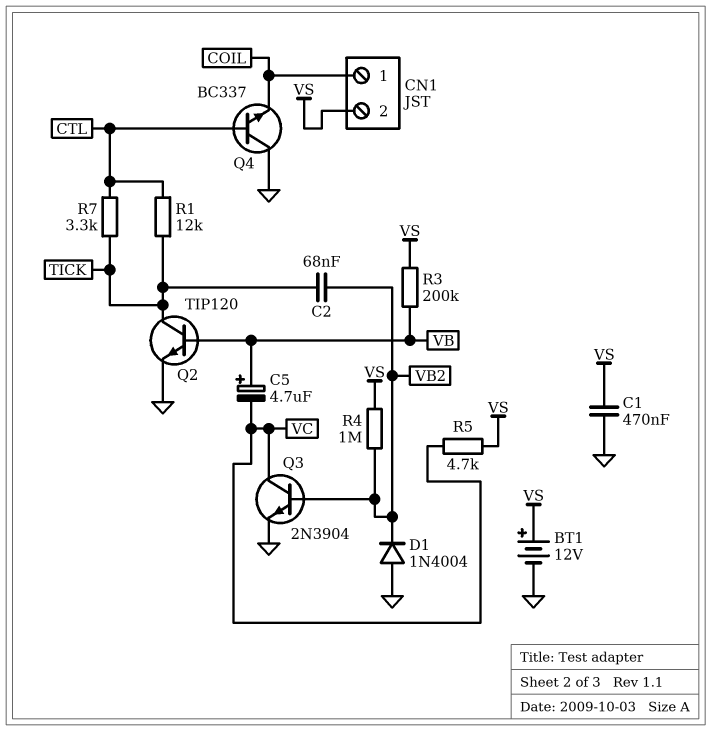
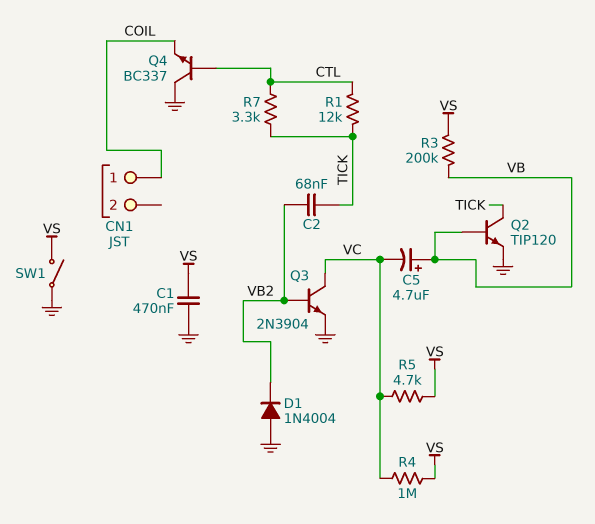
BT1: 12V (plus VS, minus GND) -> none
CN1 pin 2: VS -> none
R4: 1M (VB2, VS) -> 1M (VC, VS)
SW1: none -> switch (GND, VS)

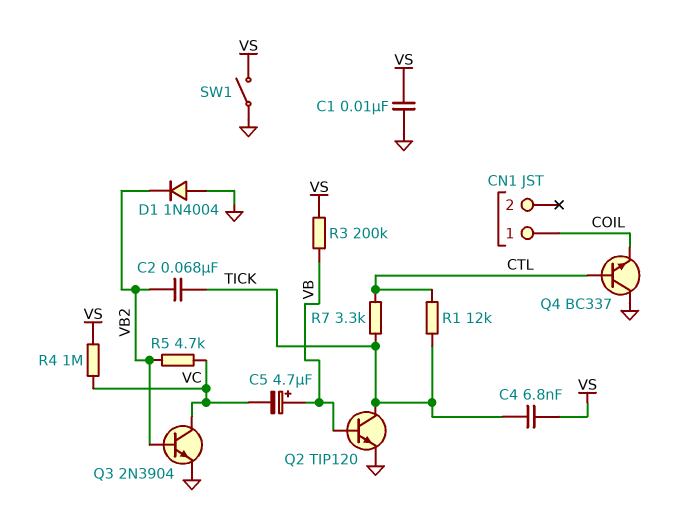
C1: 470nF (GND, VS) -> 10nF (GND, VS)
C4: none -> 6.8nF (TICK, VS)
R5: 4.7k (VC, VS) -> 4.7k (VB2, VC)

